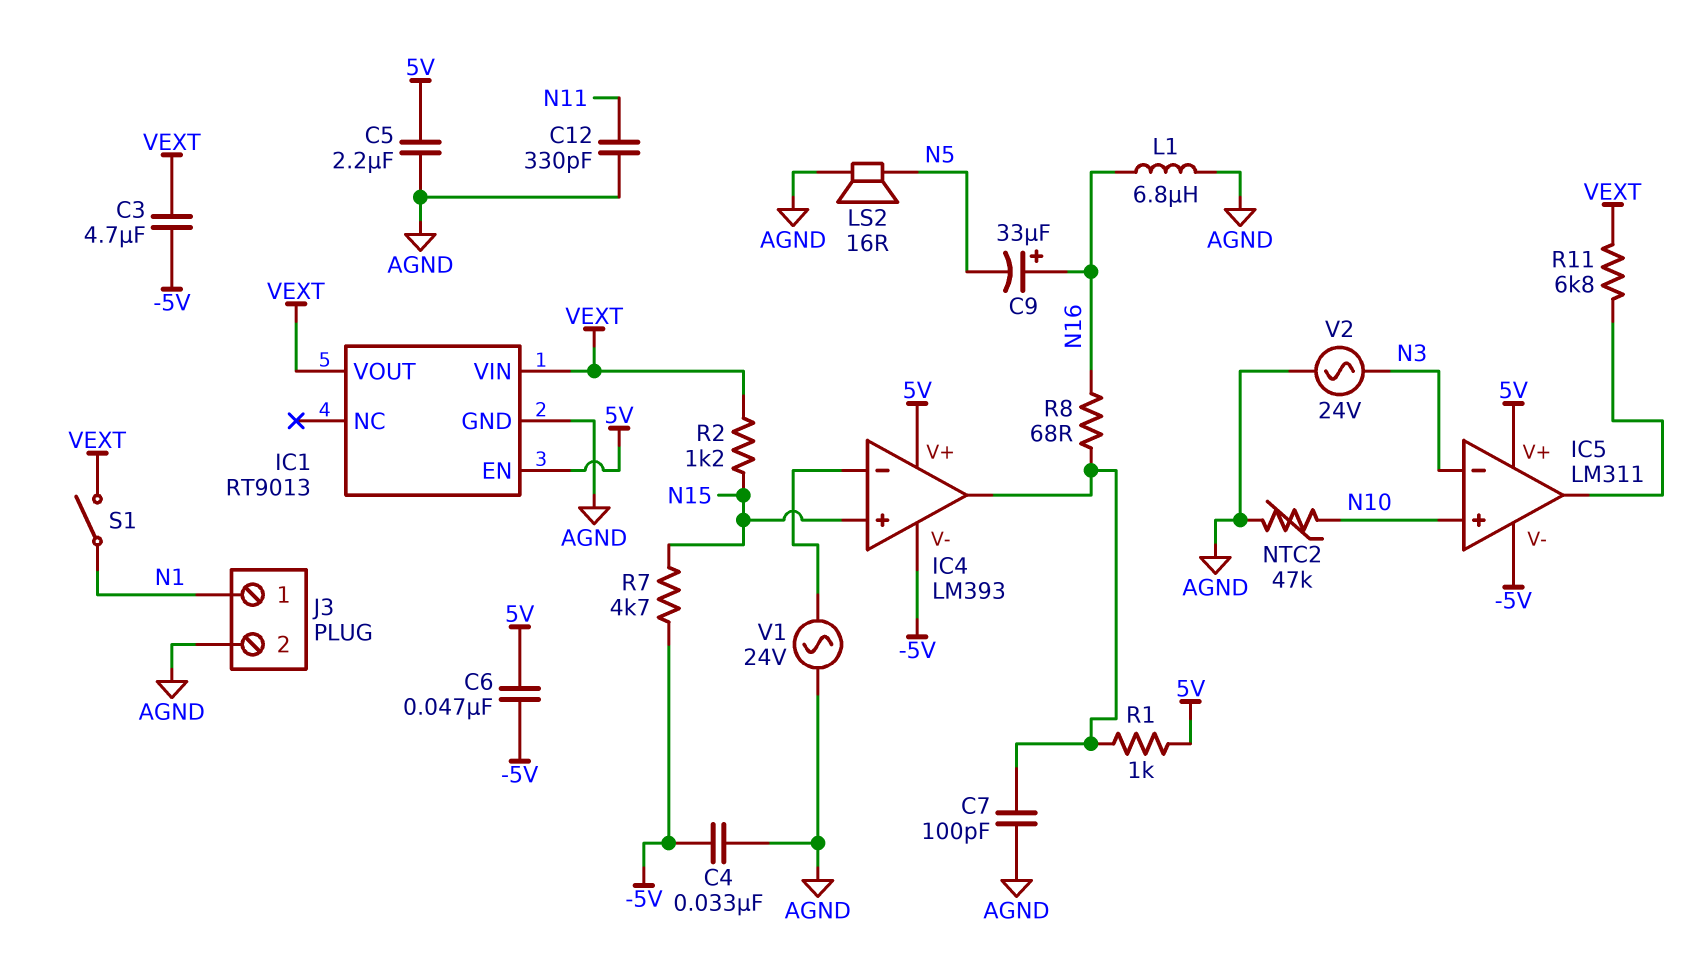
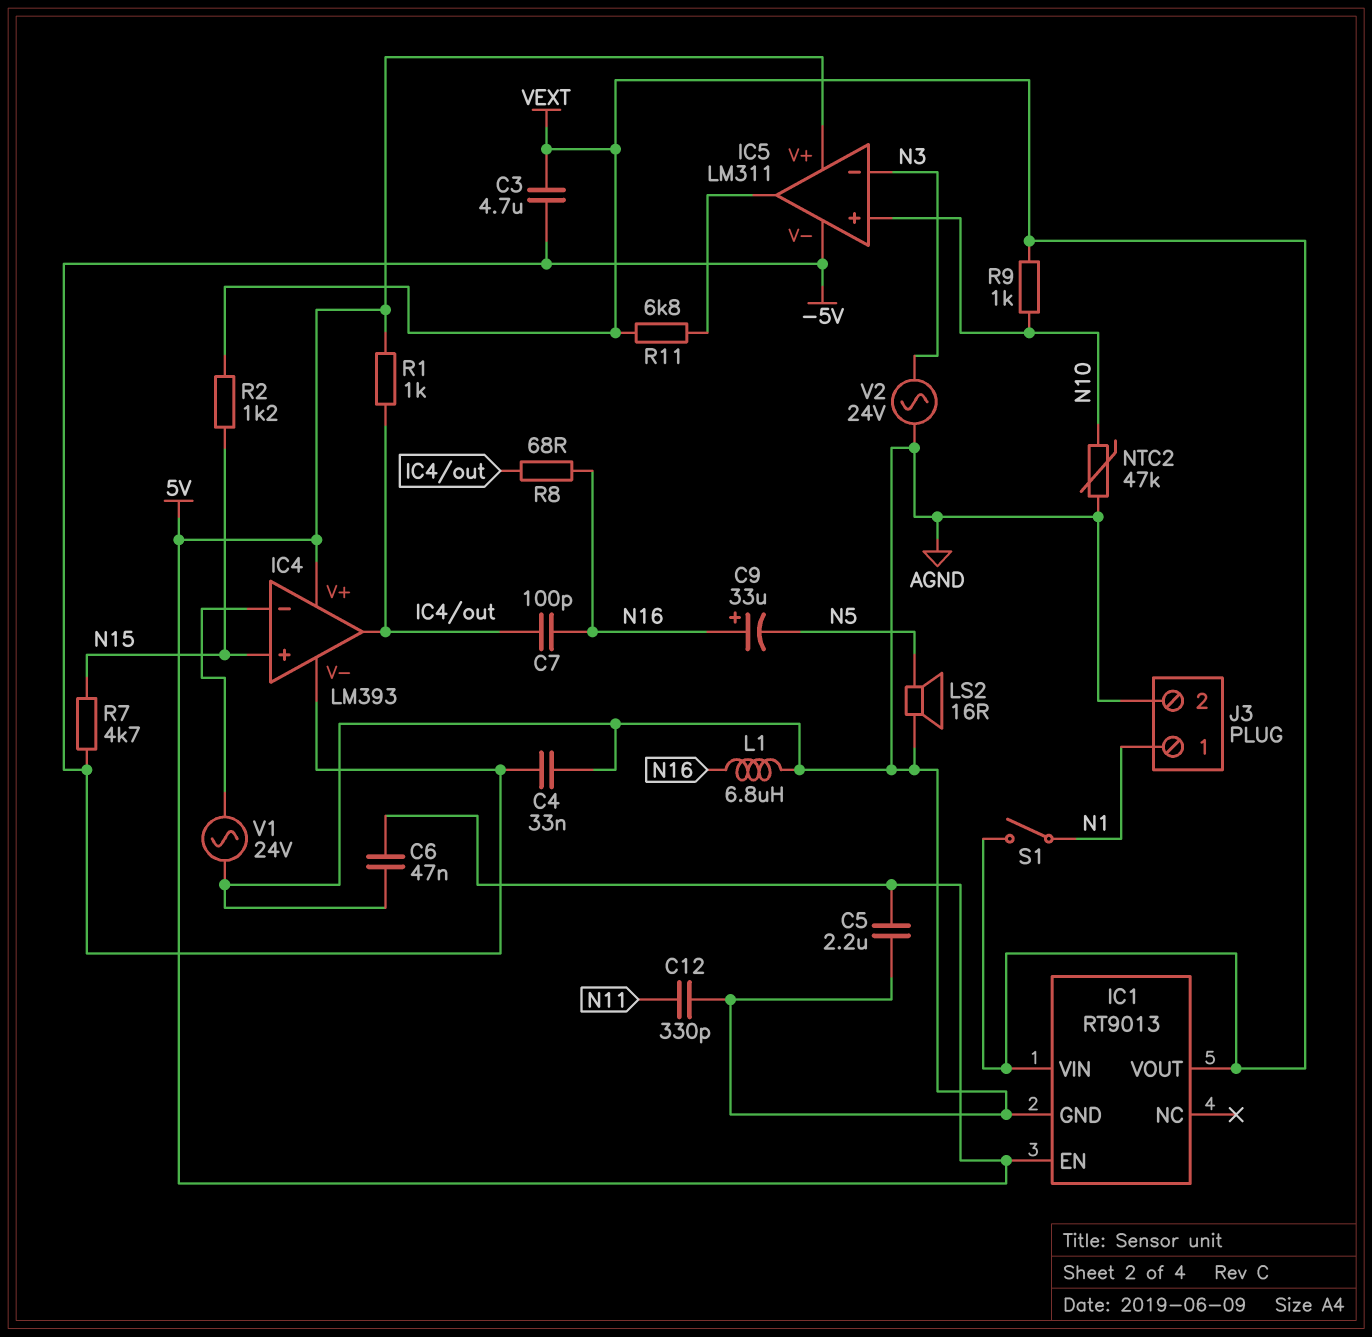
C6: 47nF (-5V, 5V) -> 47nF (5V, AGND)
C7: 100pF (AGND, IC4/out) -> 100pF (IC4/out, N16)
R9: none -> 1k (N10, VEXT)

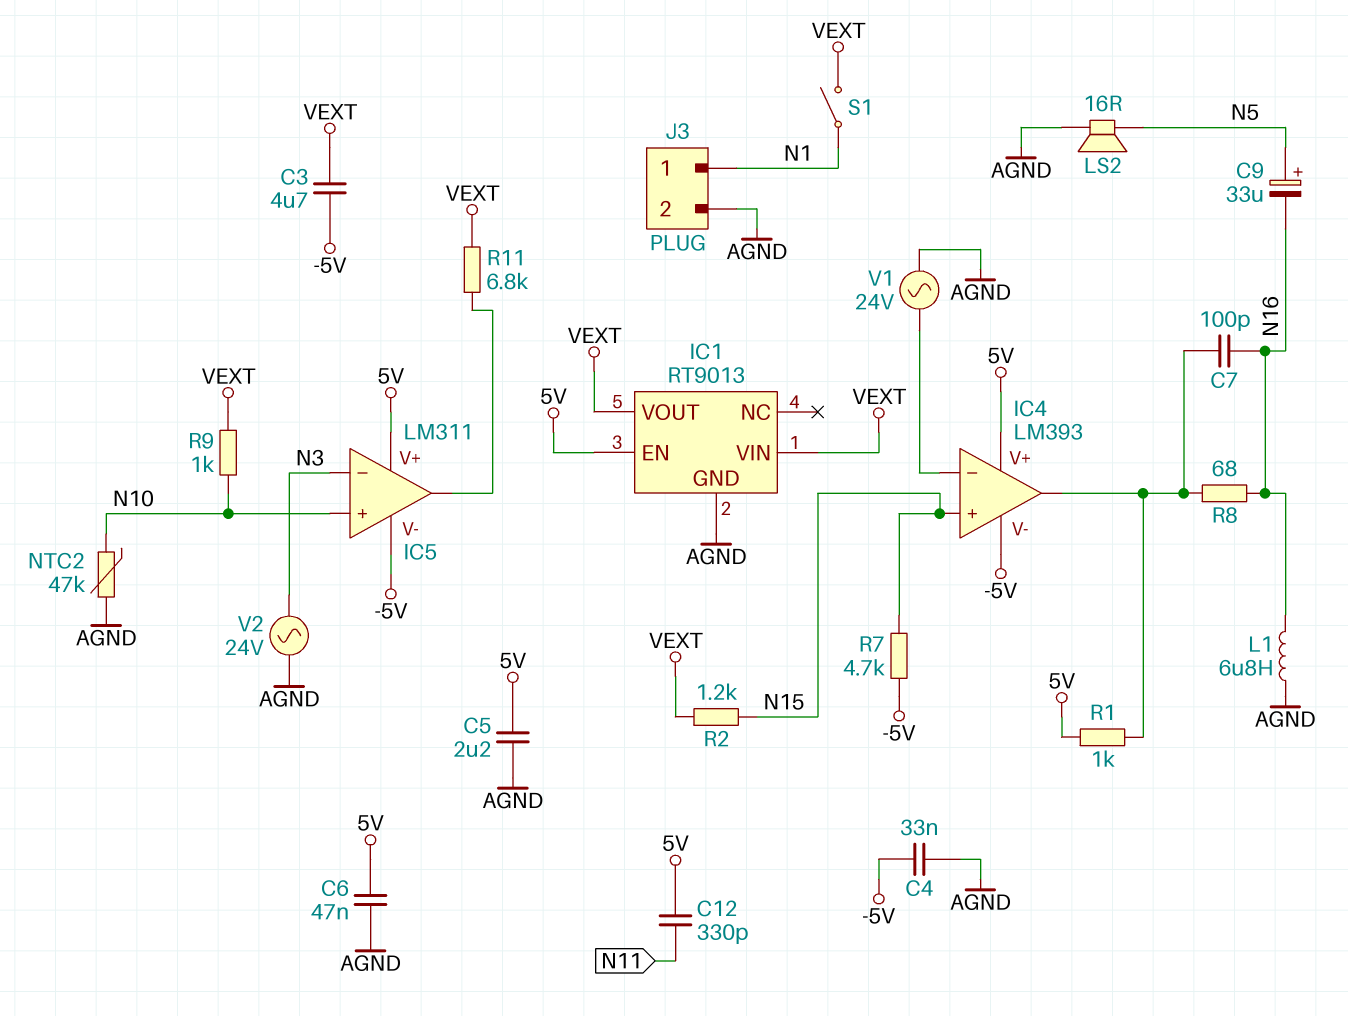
C9: 33uF (plus N16, minus N5) -> 33uF (plus N5, minus N16)
C12: 330pF (AGND, N11) -> 330pF (5V, N11)

